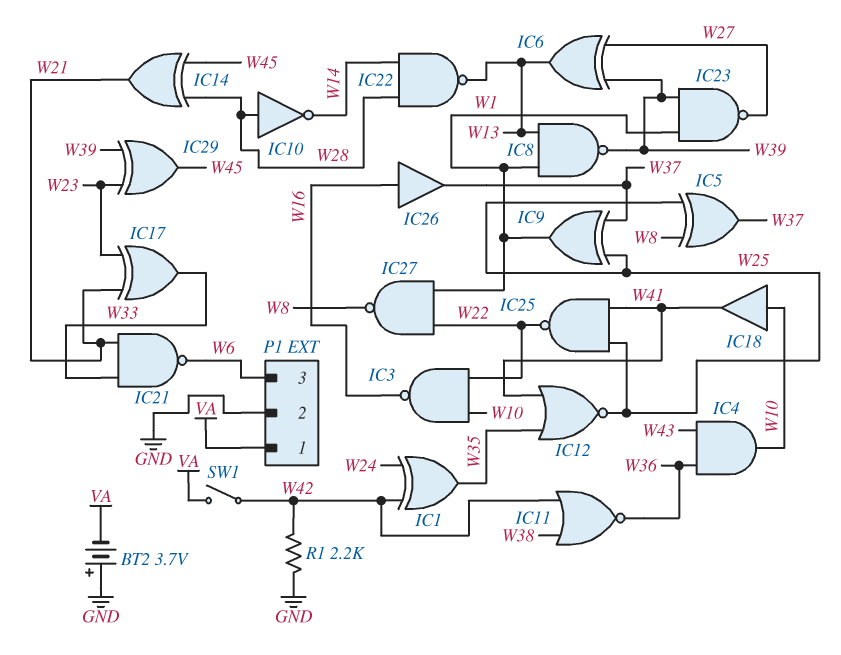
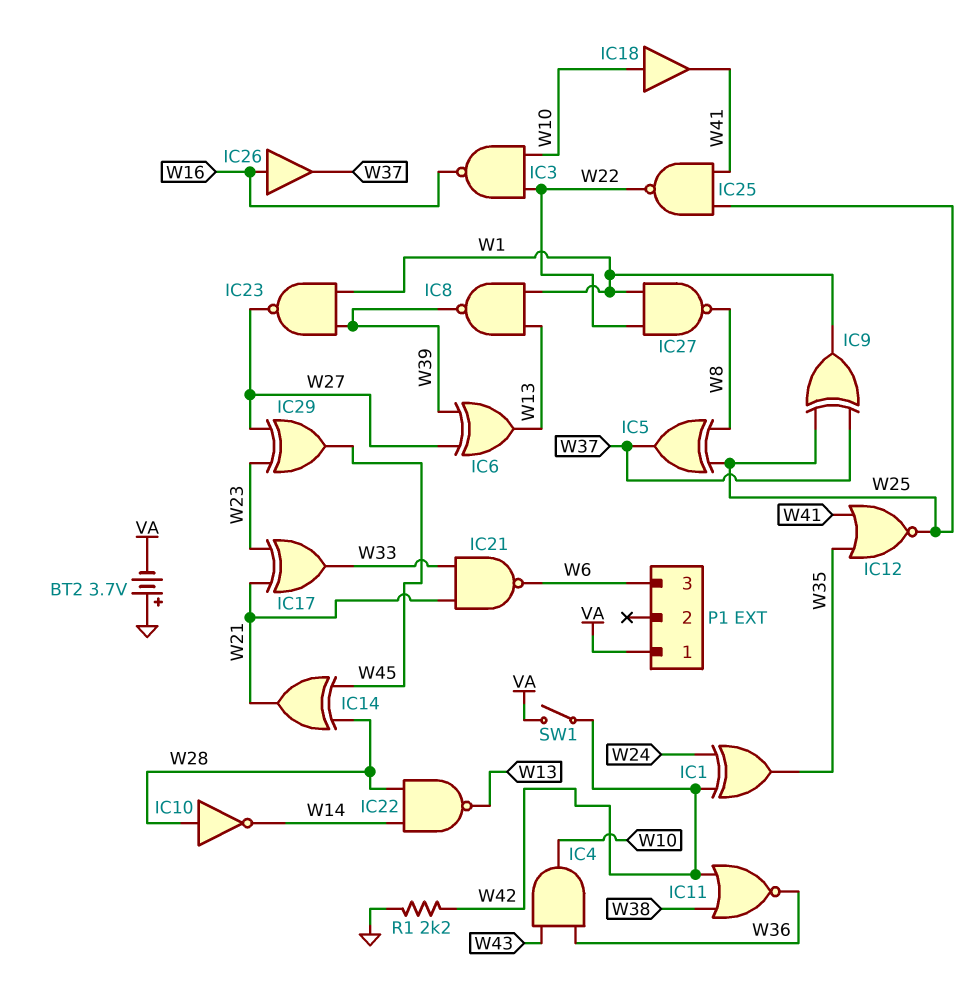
IC29: XOR (in W23, in W39, out W45) -> XOR (in W23, in W27, out W45)
P1 pin 2: GND -> none

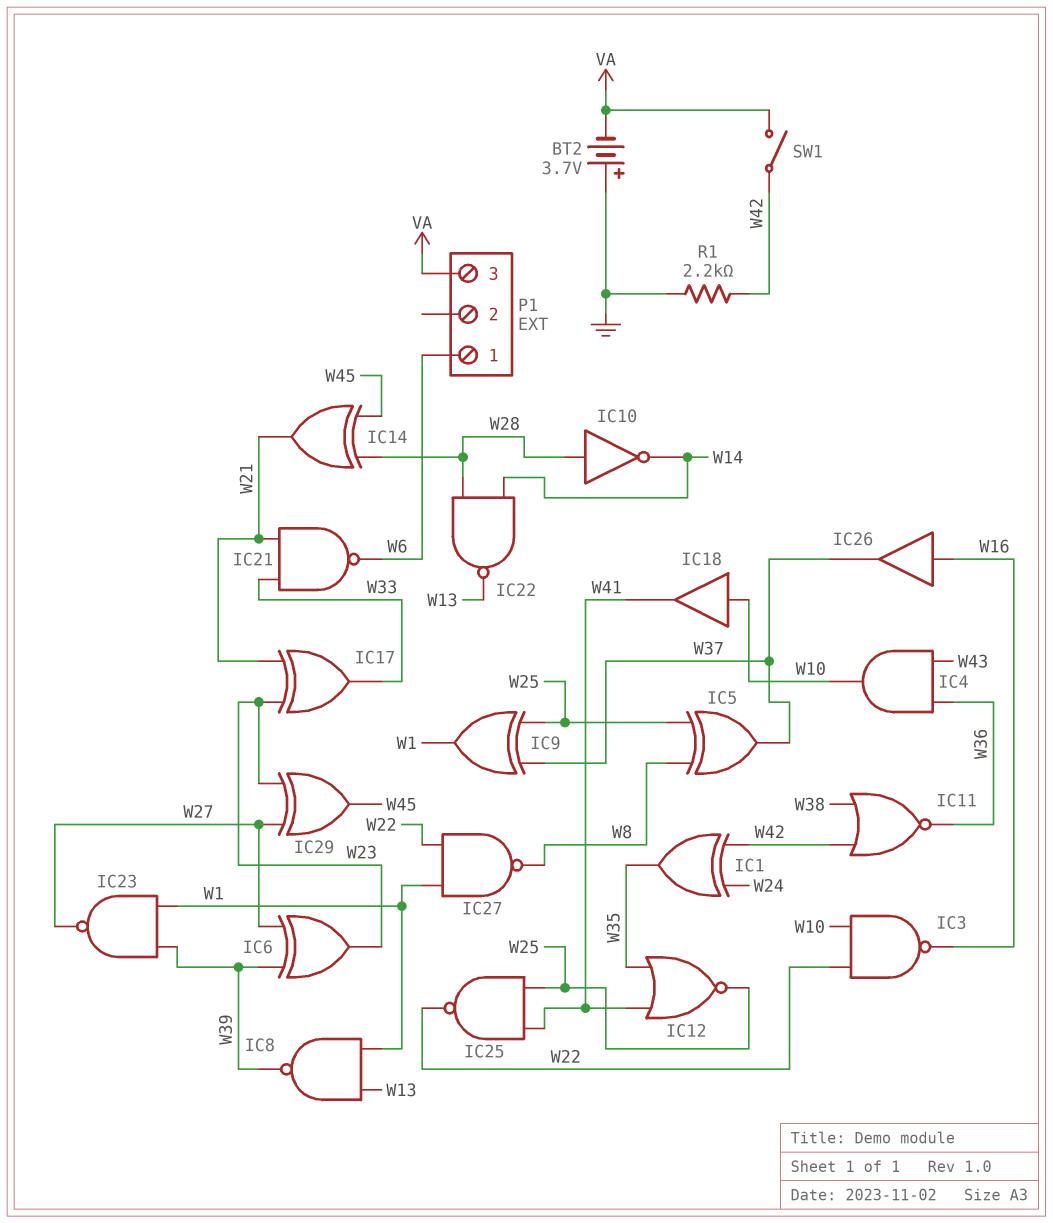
IC6: XOR (in W27, in W39, out W13) -> XOR (in W27, in W39, out W23)
P1 pin 1: VA -> W6
P1 pin 3: W6 -> VA

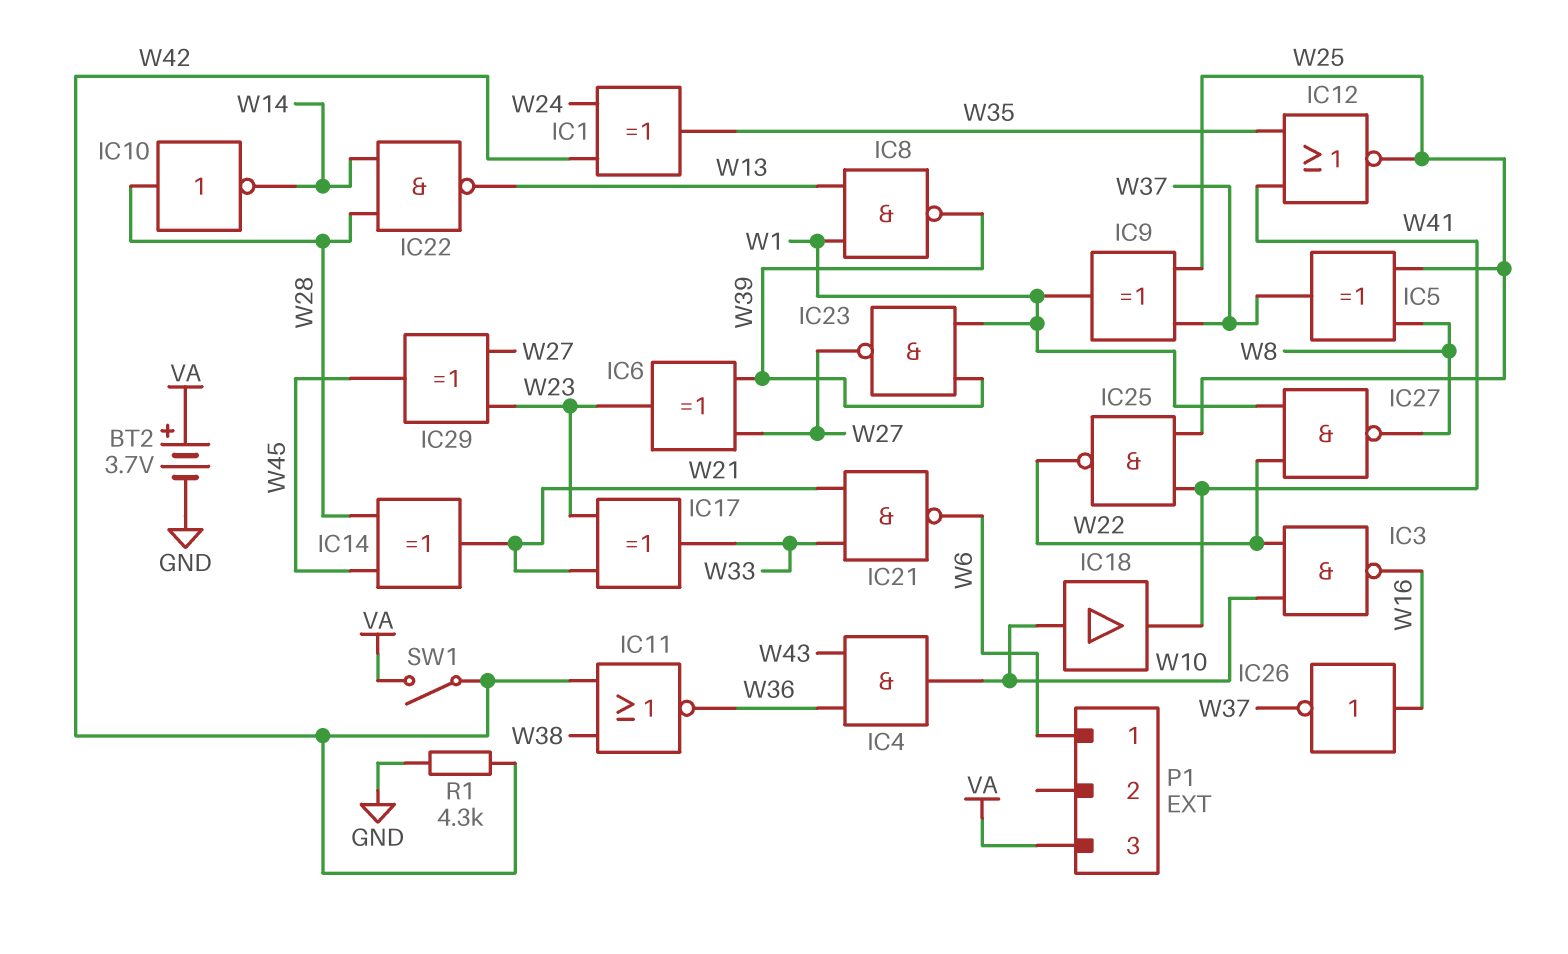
BT2: 3.7V (plus GND, minus VA) -> 3.7V (plus VA, minus GND)
IC26: buffer (in W16, out W37) -> NOT (in W16, out W37)
R1: 2.2k (GND, W42) -> 4.3k (GND, W42)

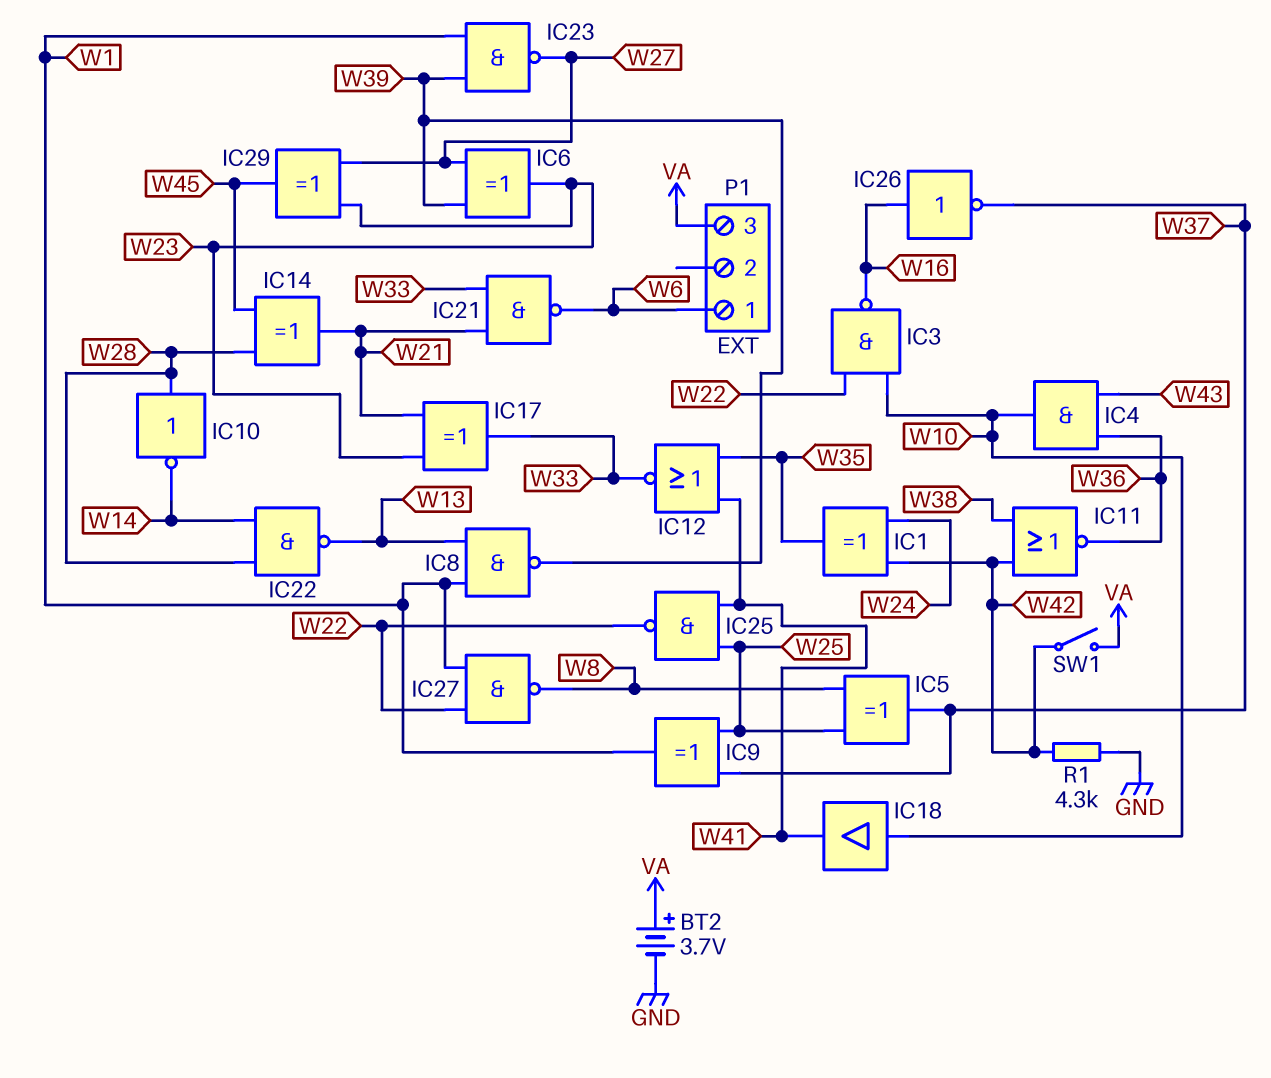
IC12: NOR (in W35, in W41, out W25) -> NOR (in W35, in W41, out W33)

